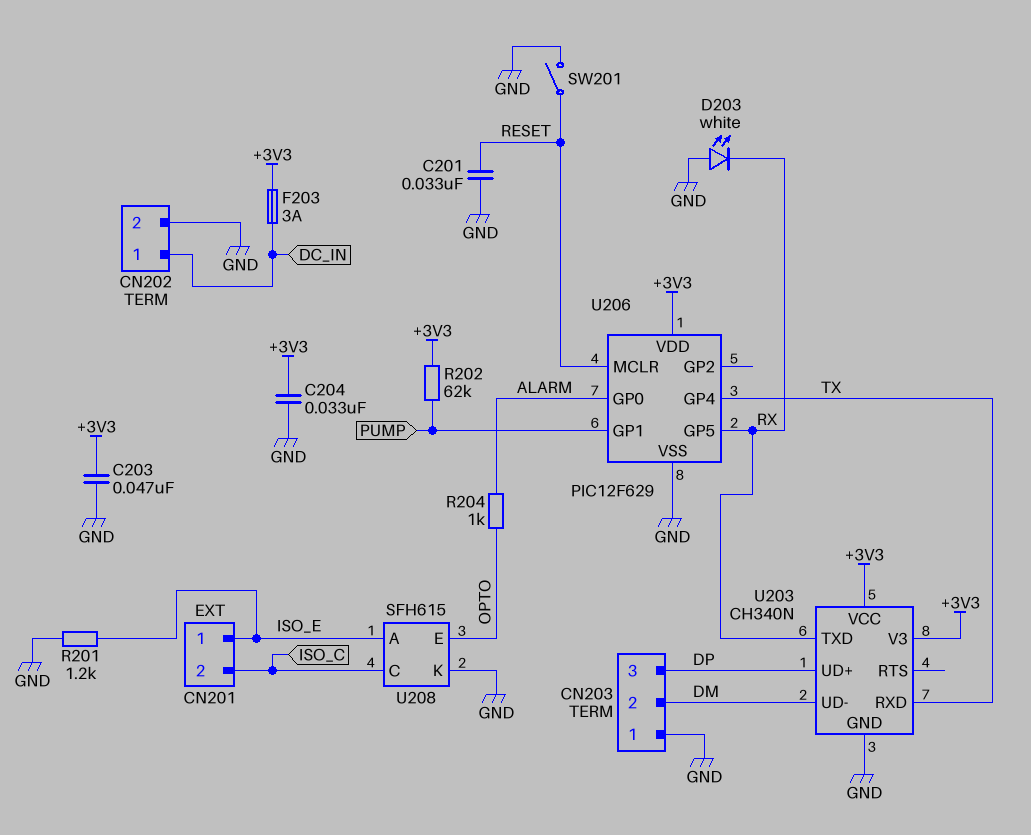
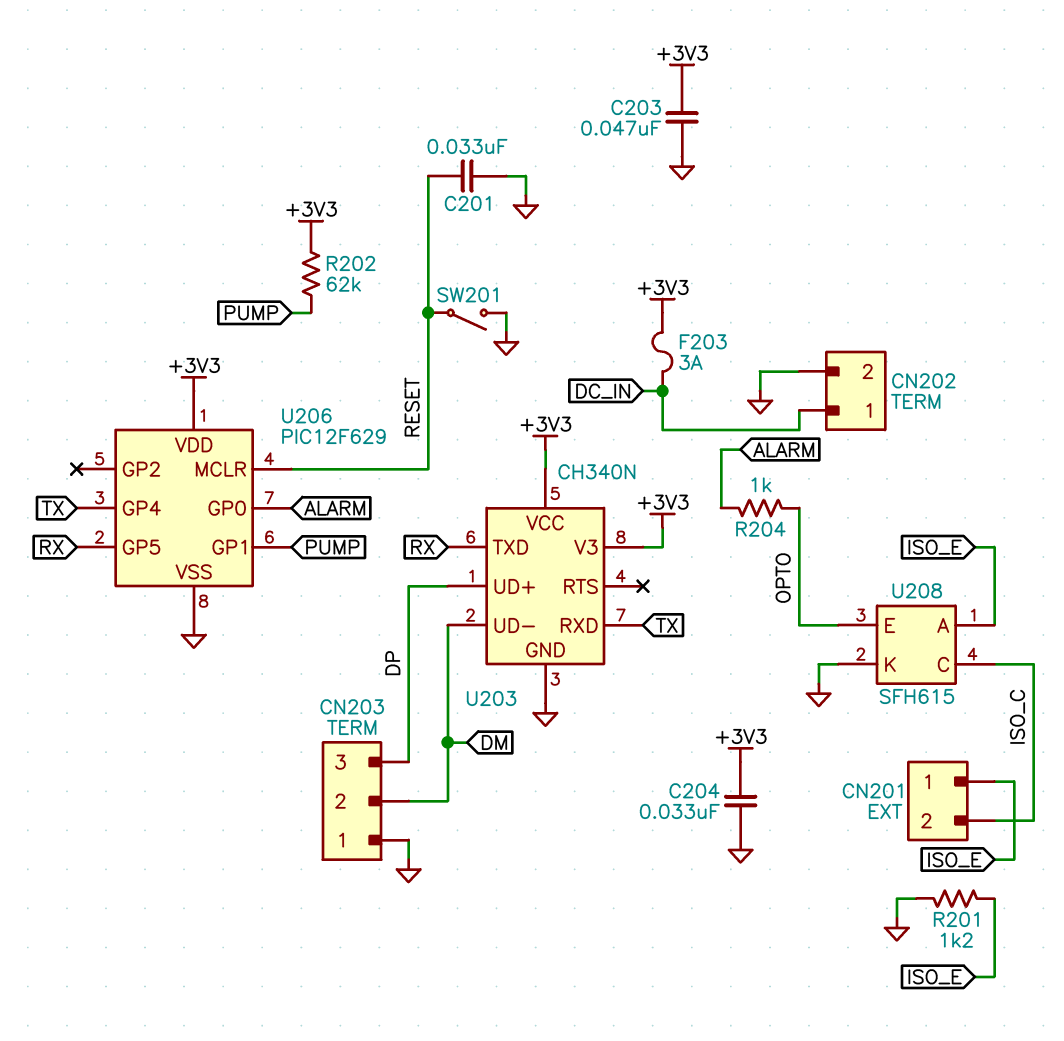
D203: LED white (A GND, K RX) -> none

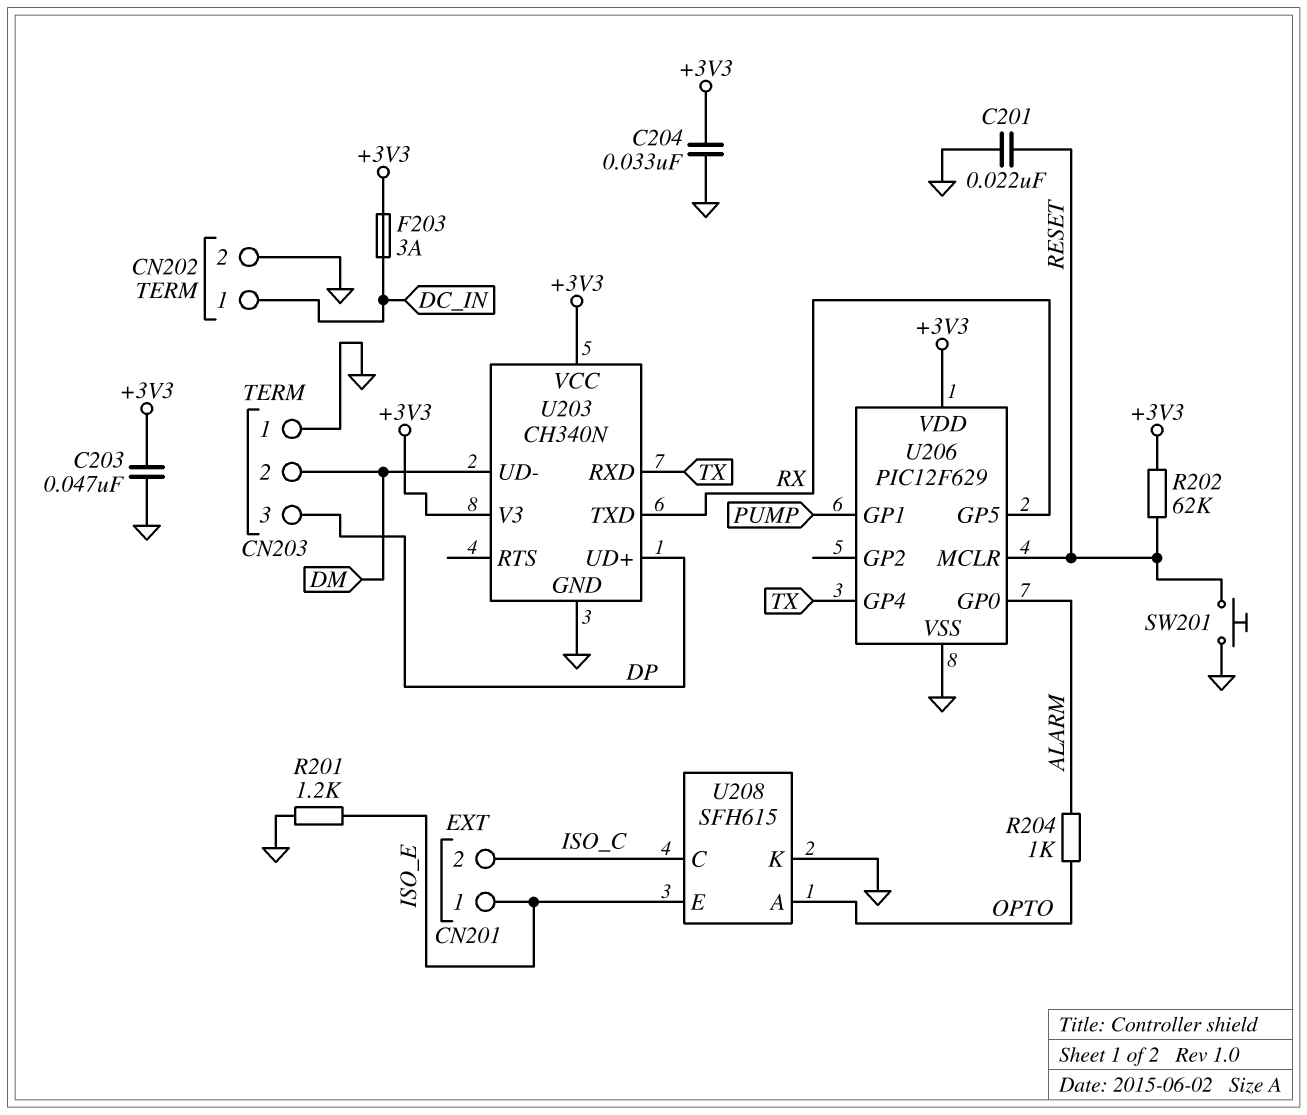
C201: 33nF (GND, RESET) -> 22nF (GND, RESET)
R202: 62k (+3V3, PUMP) -> 62k (+3V3, RESET)
SW201: switch (GND, RESET) -> button (GND, RESET)
U208 pin A: ISO_E -> OPTO
U208 pin E: OPTO -> ISO_E

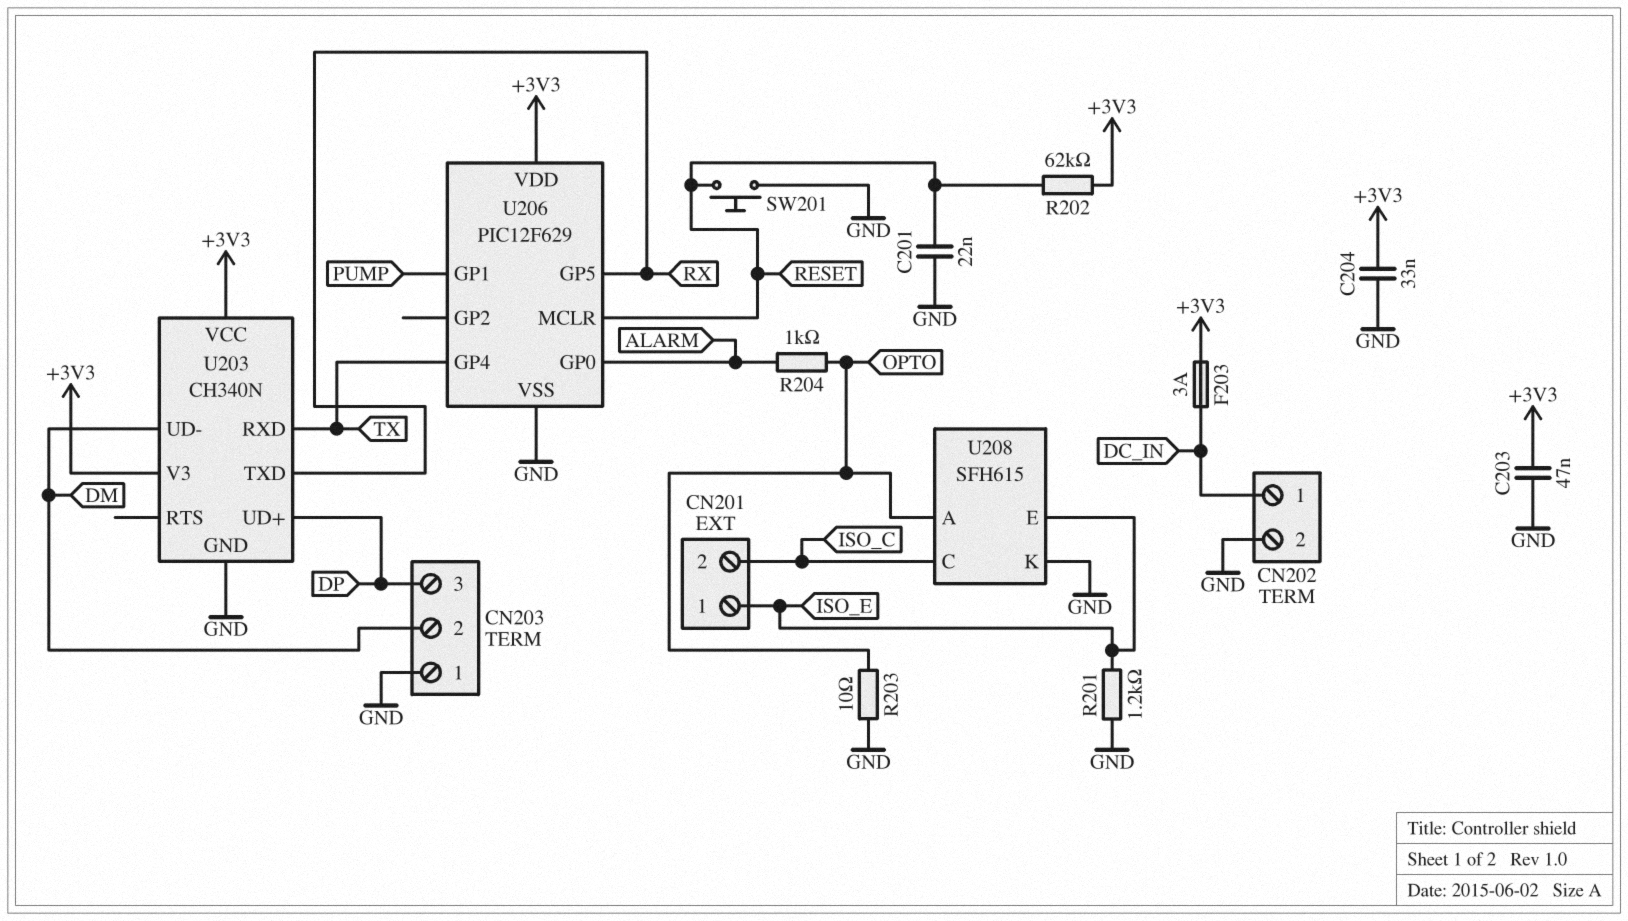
R203: none -> 10 (GND, OPTO)

